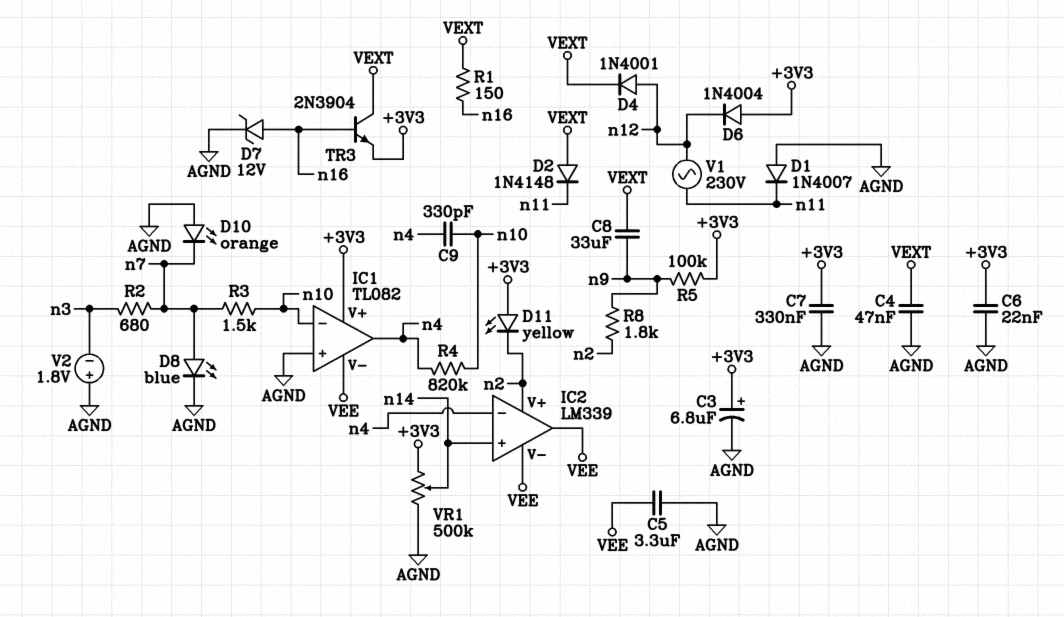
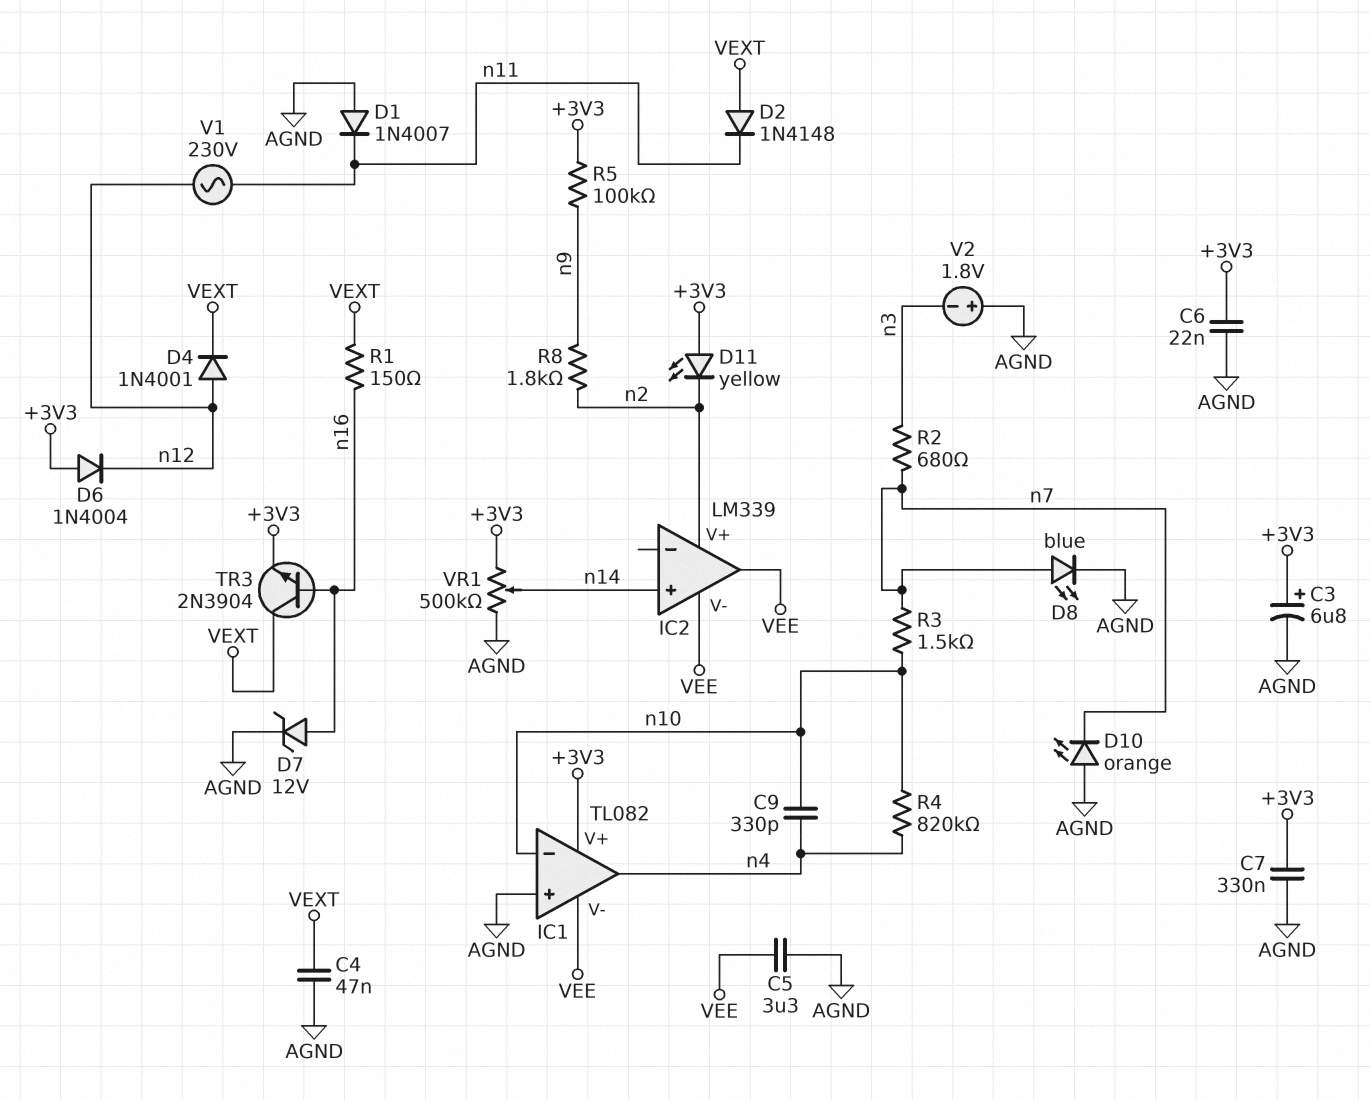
C8: 33uF (VEXT, n9) -> none
IC2 pin in-: n4 -> none

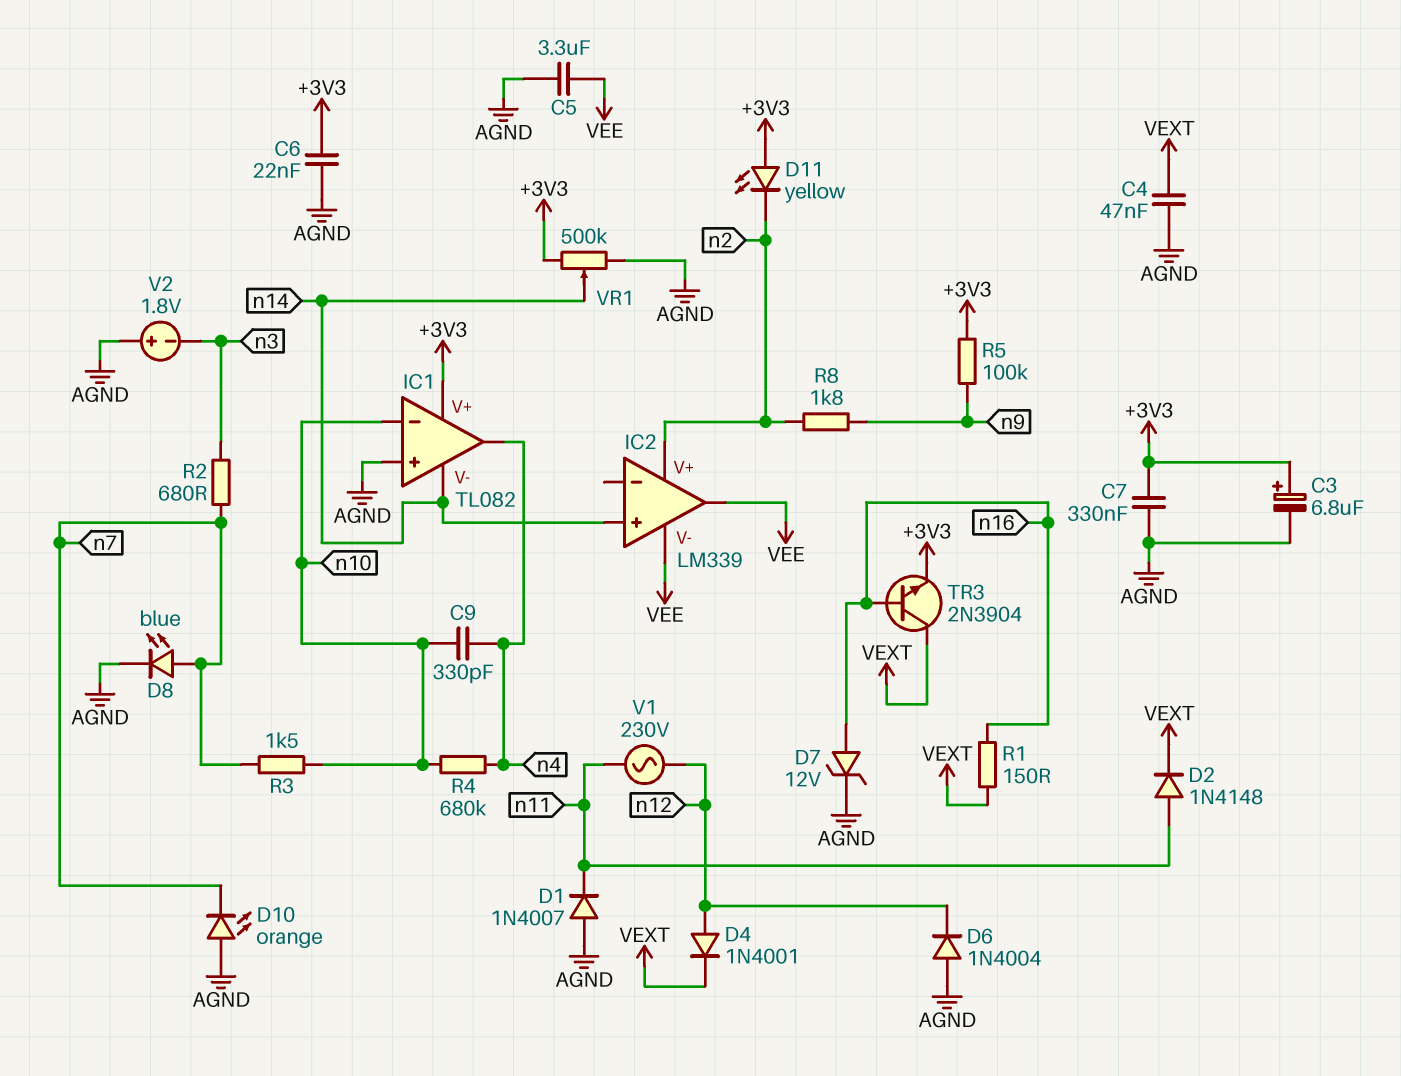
D2: diode 1N4148 (A VEXT, K n11) -> diode 1N4148 (A n11, K VEXT)
D6: diode 1N4004 (A +3V3, K n12) -> diode 1N4004 (A AGND, K n12)
IC1 pin V-: VEE -> n14
R4: 820k (n4, n10) -> 680k (n4, n10)

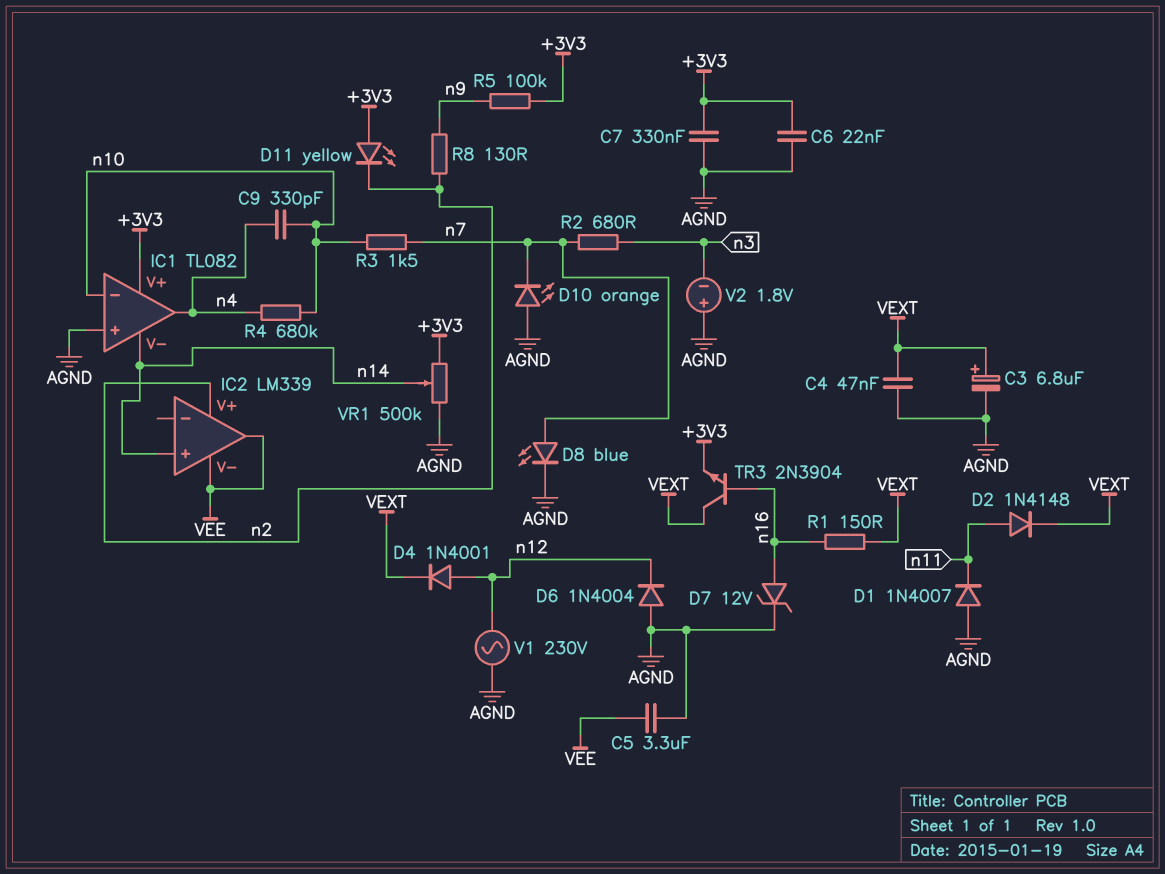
C3: 6.8uF (plus +3V3, minus AGND) -> 6.8uF (plus VEXT, minus AGND)
R8: 1.8k (n2, n9) -> 130 (n2, n9)
V1: AC 230V (n11, n12) -> AC 230V (AGND, n12)

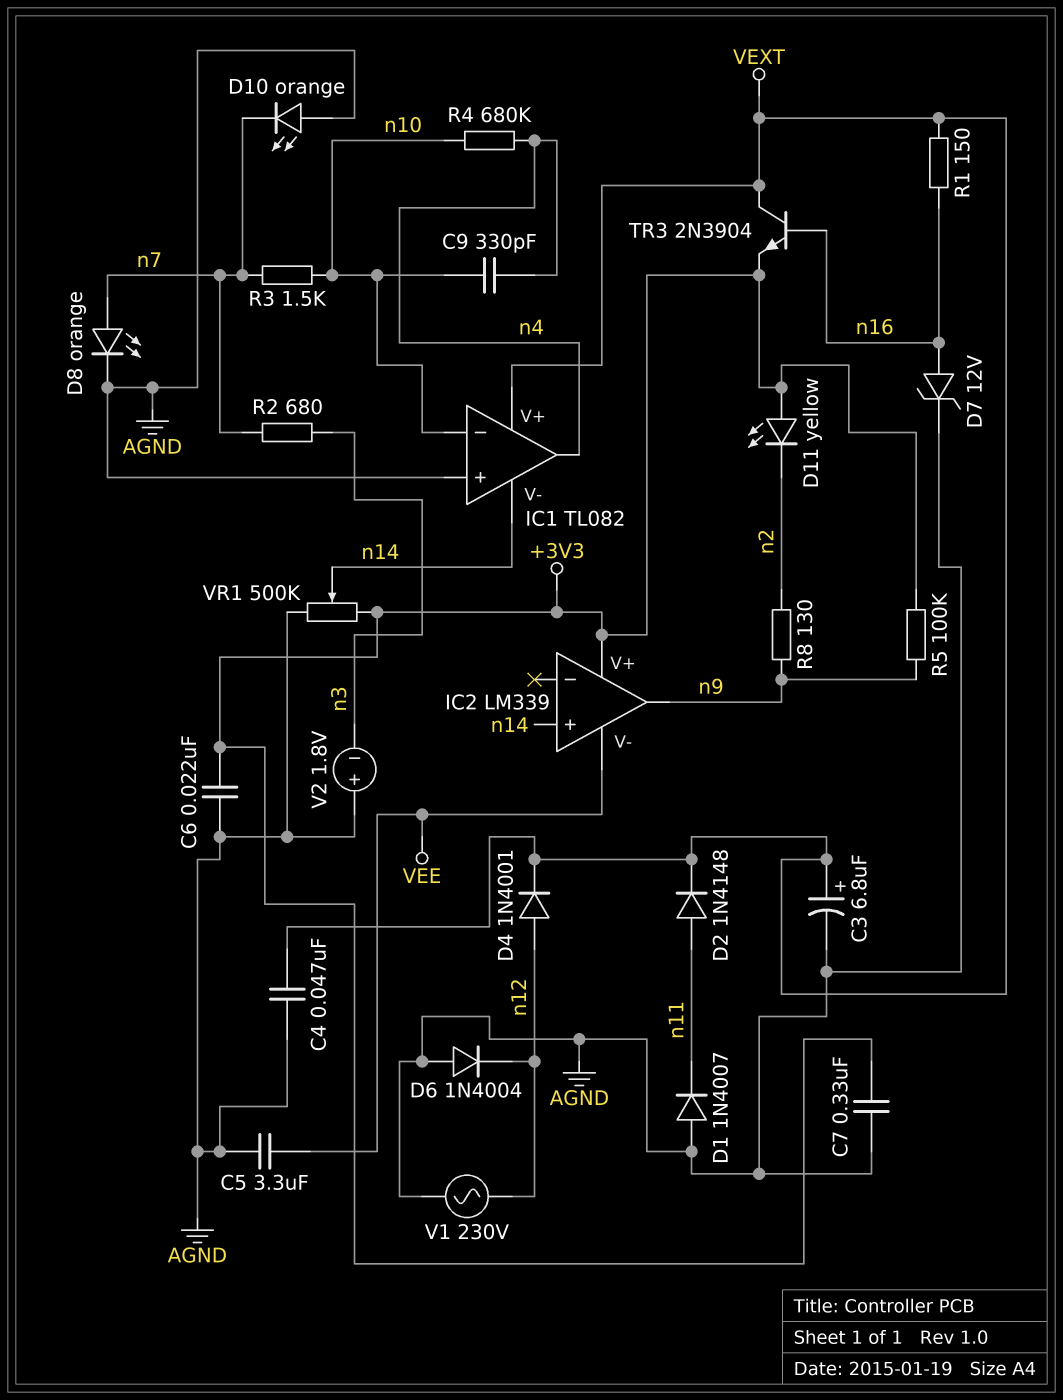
D8: LED blue (A n7, K AGND) -> LED orange (A n7, K AGND)
IC1 pin V+: +3V3 -> VEXT
IC2 pin V+: n2 -> +3V3
IC2 pin out: VEE -> n9

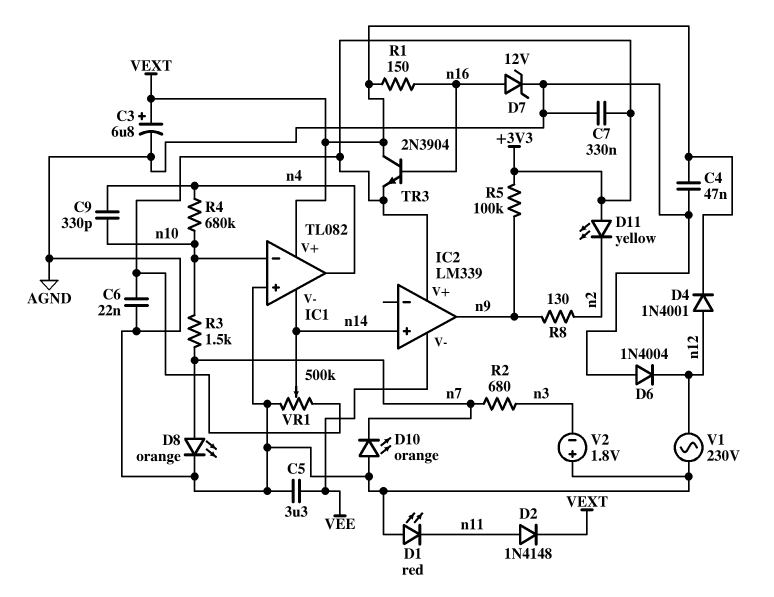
D1: diode 1N4007 (A AGND, K n11) -> LED red (A AGND, K n11)

